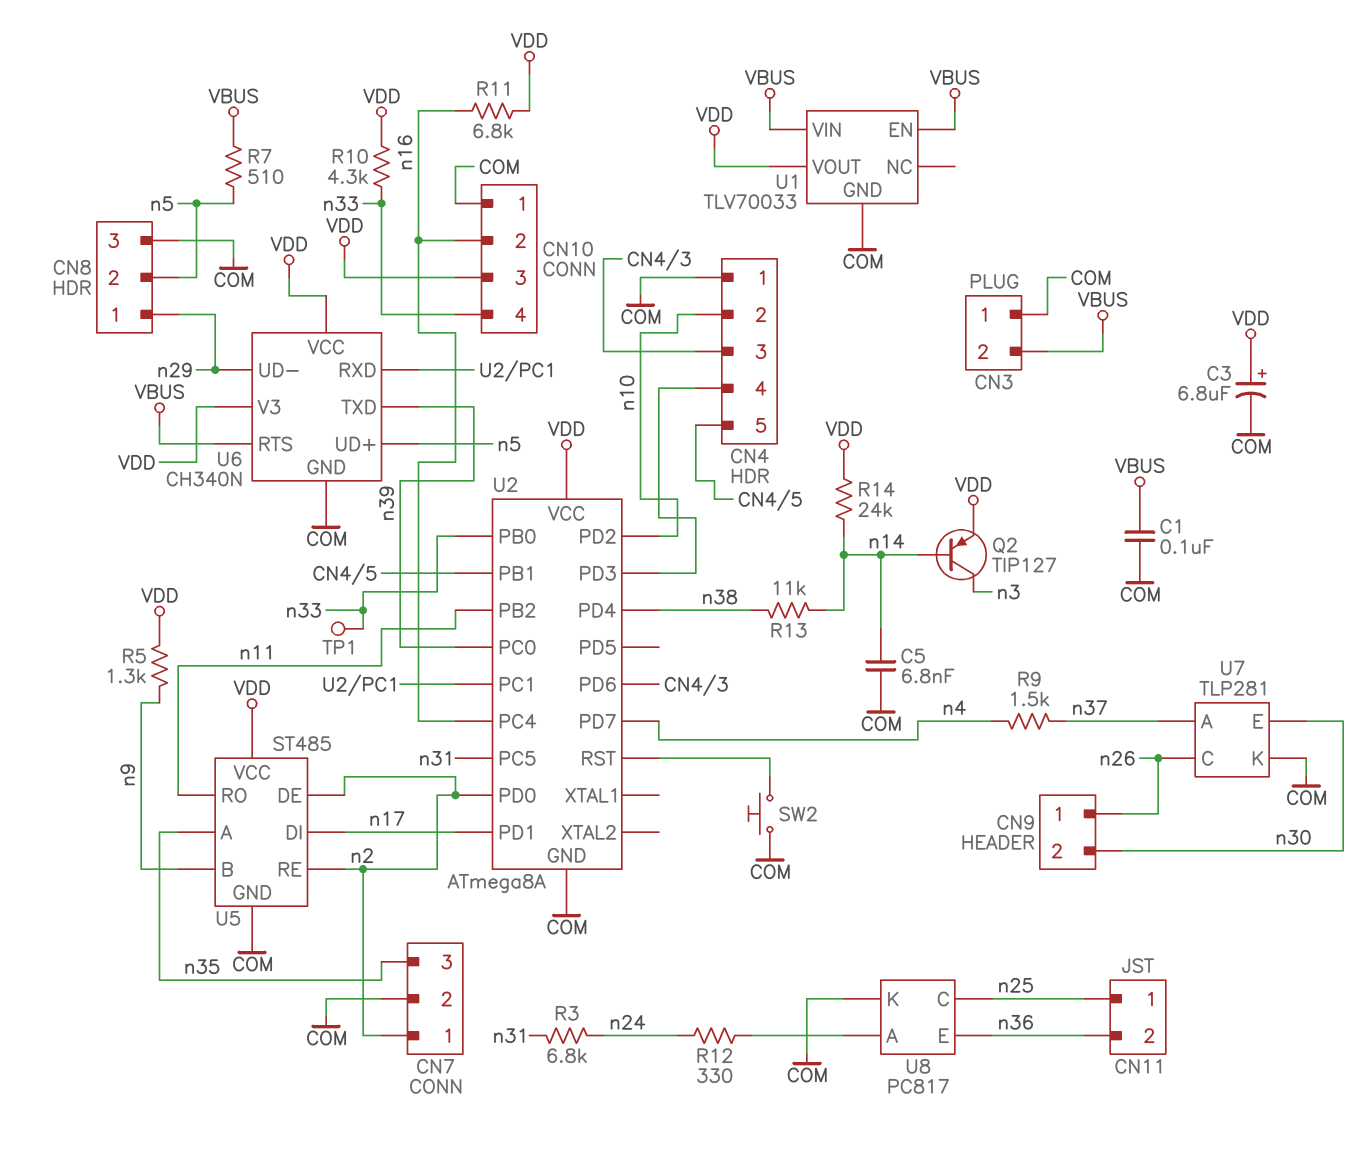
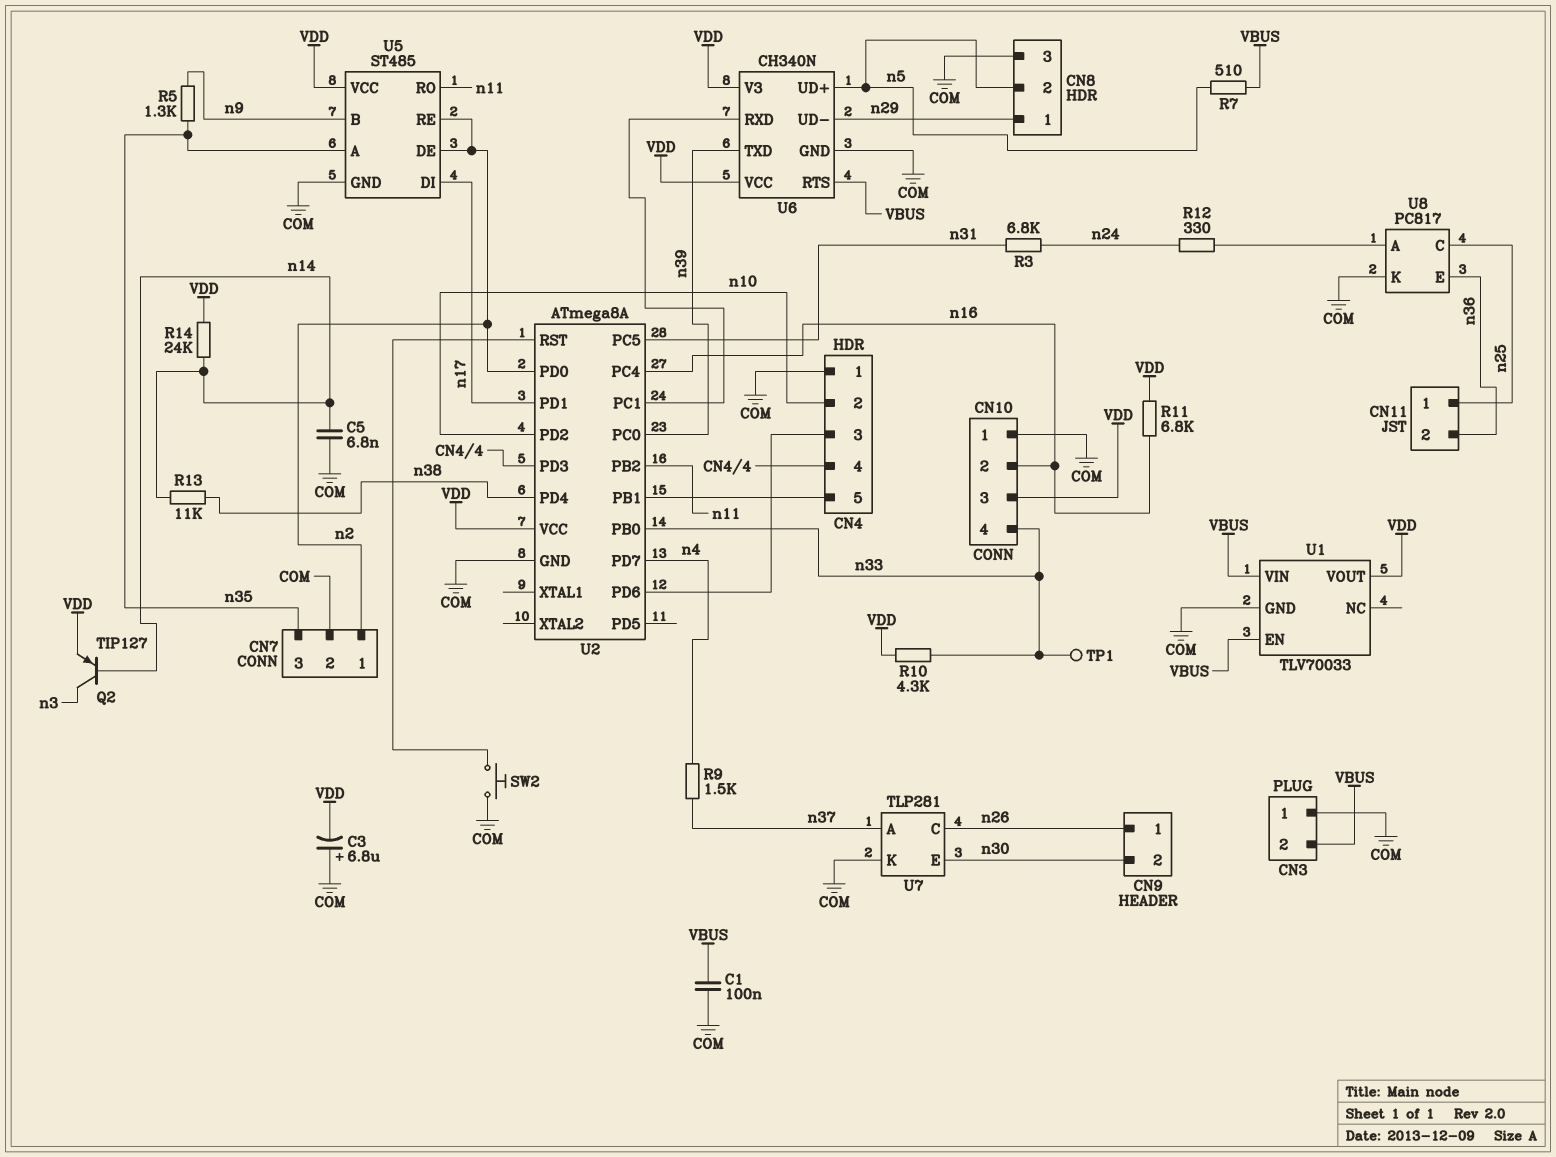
C3: 6.8uF (plus VDD, minus COM) -> 6.8uF (plus COM, minus VDD)
R5: 1.3k (VDD, n9) -> 1.3k (n9, n35)

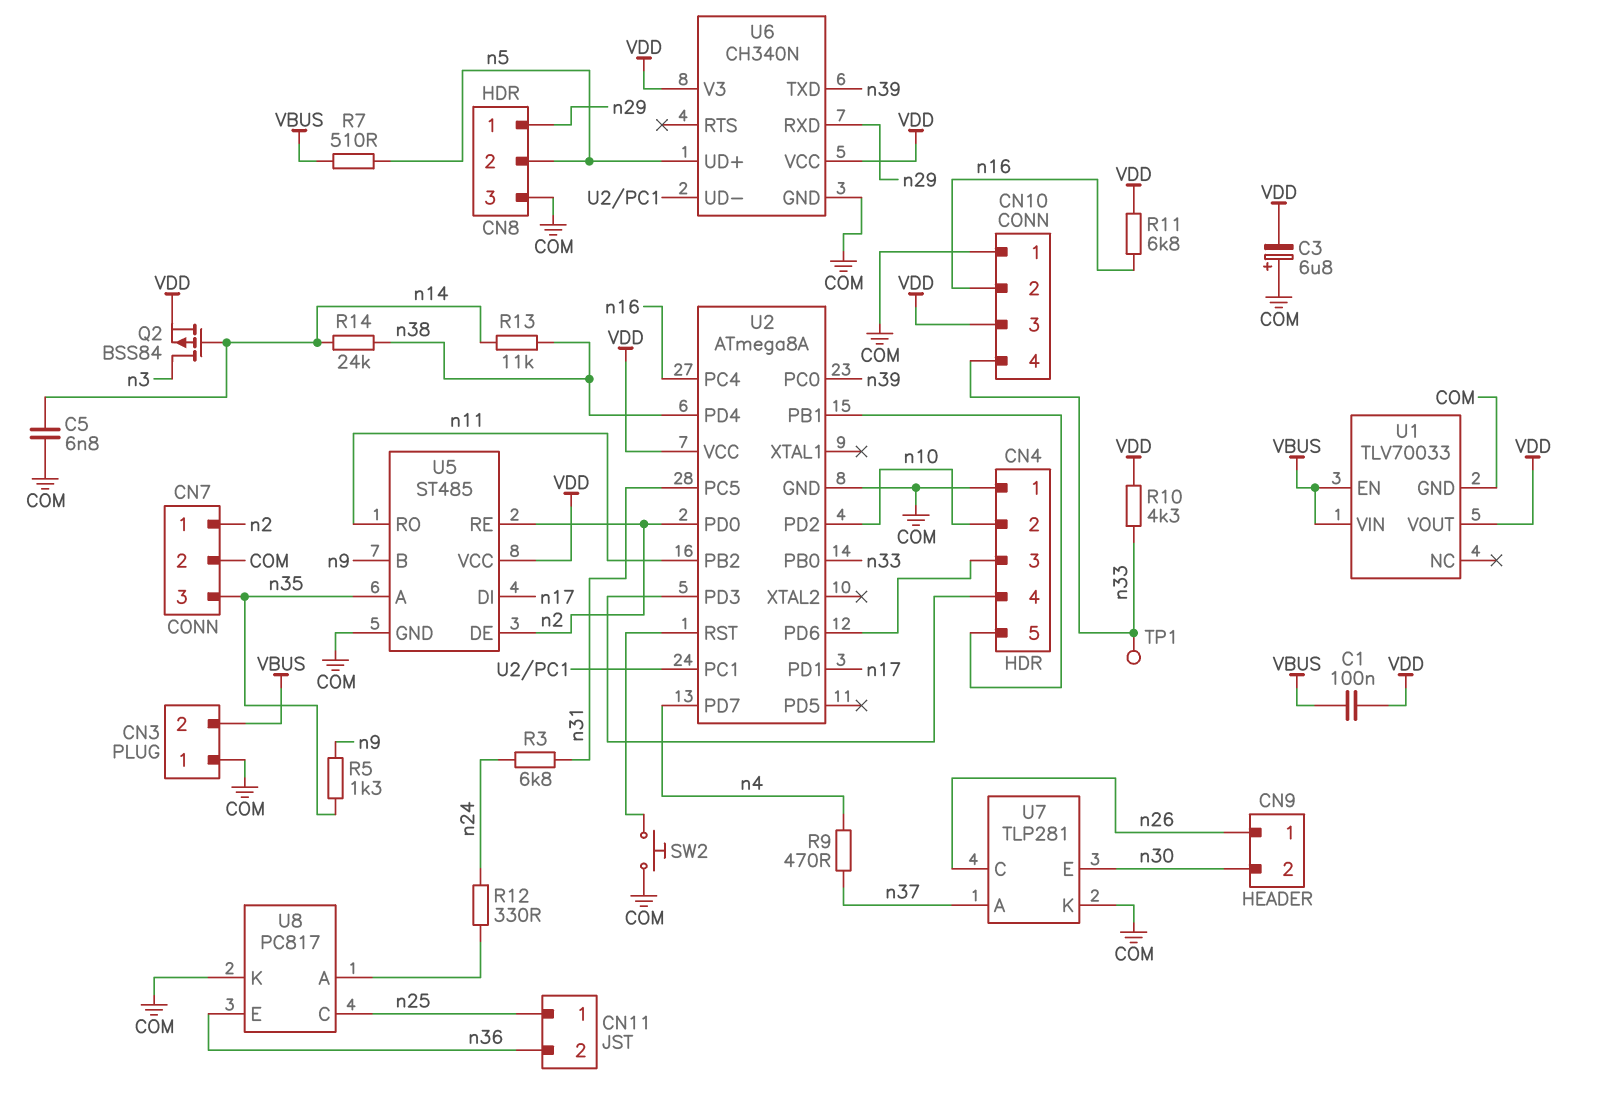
C1: 100nF (COM, VBUS) -> 100nF (VBUS, VDD)
Q2: PNP TIP127 (B n14, C n3, E VDD) -> PMOS BSS84 (G n14, D n3, S VDD)
R9: 1.5k (n4, n37) -> 470 (n4, n37)
R14: 24k (VDD, n14) -> 24k (n14, n38)
U6 pin RTS: VBUS -> none
U6 pin RXD: U2/PC1 -> n29
U6 pin UD-: n29 -> U2/PC1

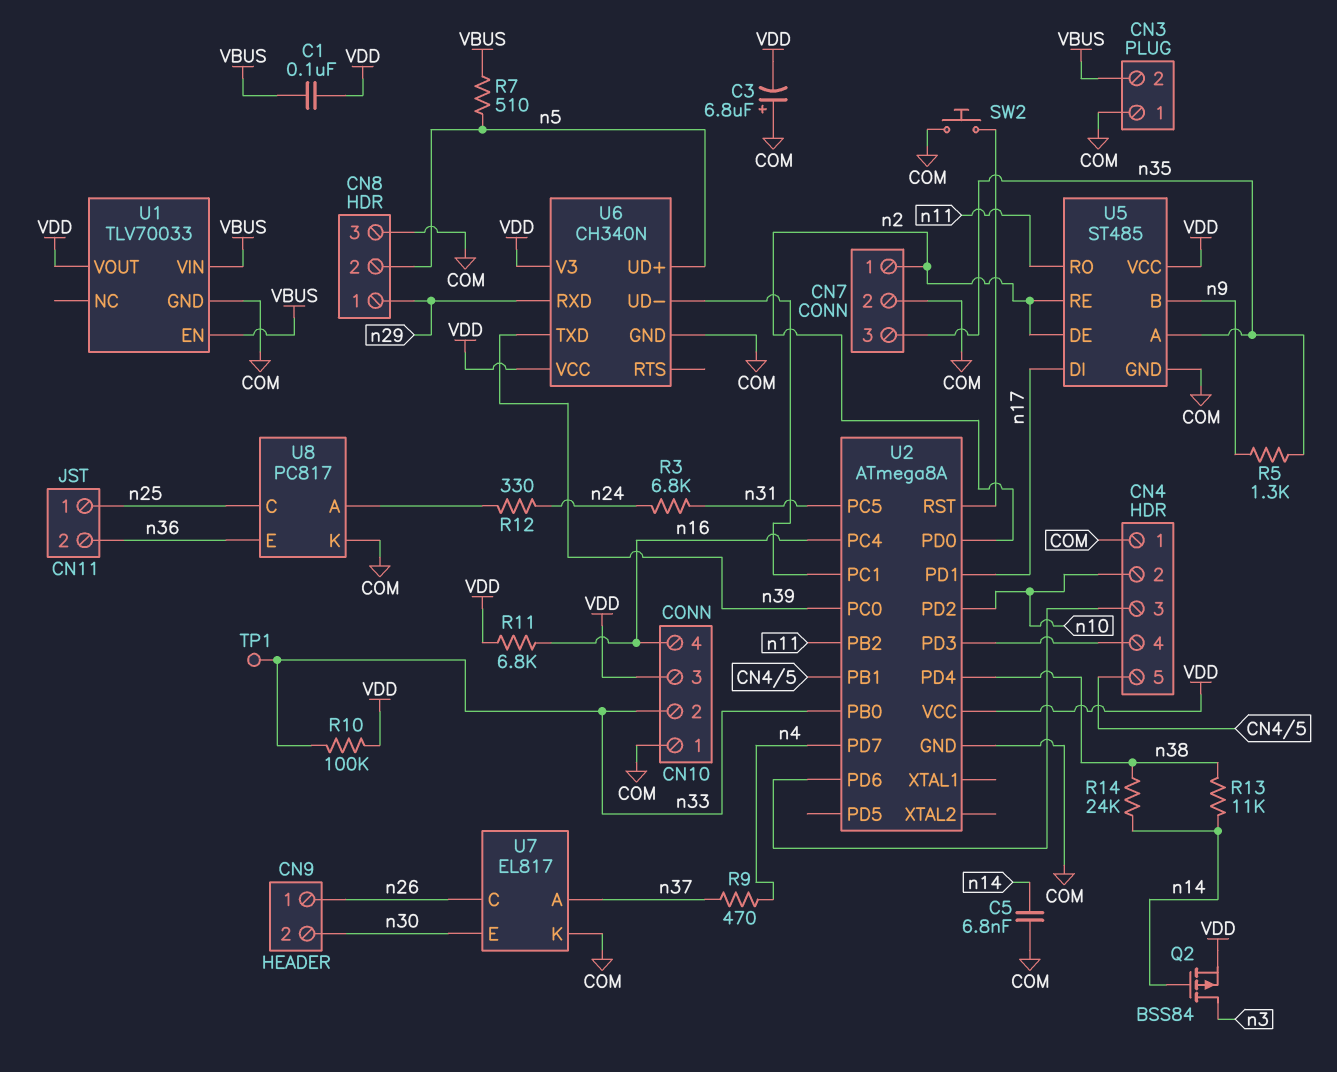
CN10 pin 2: n16 -> n33
CN10 pin 4: n33 -> n16
R10: 4.3k (VDD, n33) -> 100k (VDD, n33)
U7: TLP281 -> EL817

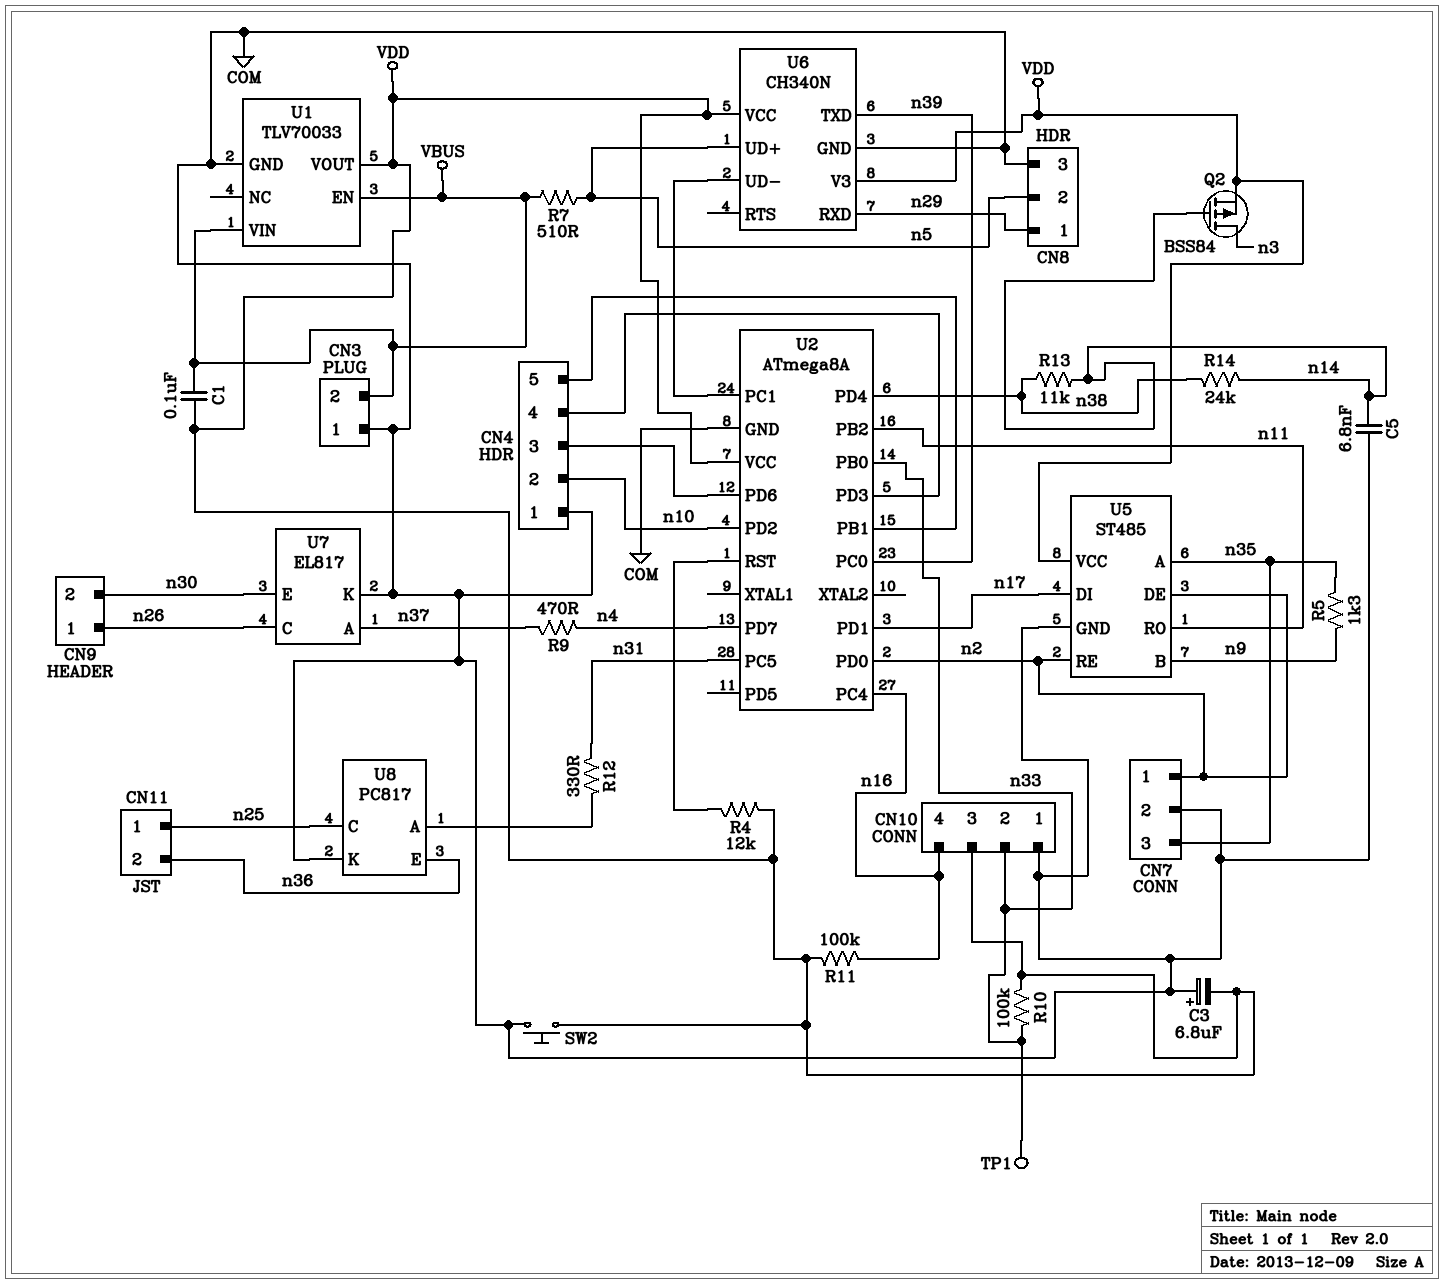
R3: 6.8k (n24, n31) -> none
R4: none -> 12k (U2/RST, VDD)
R11: 6.8k (VDD, n16) -> 100k (VDD, n16)
R12: 330 (U8/A, n24) -> 330 (U8/A, n31)
SW2: button (COM, U2/RST) -> button (COM, VDD)

